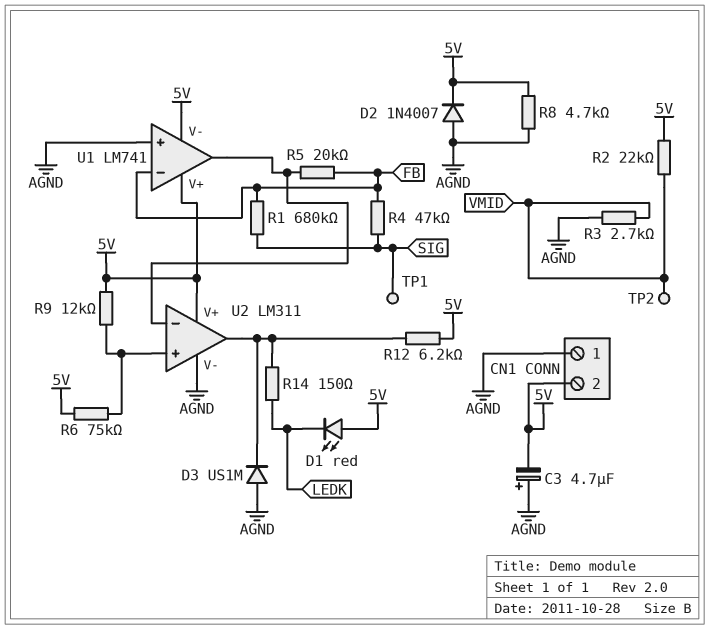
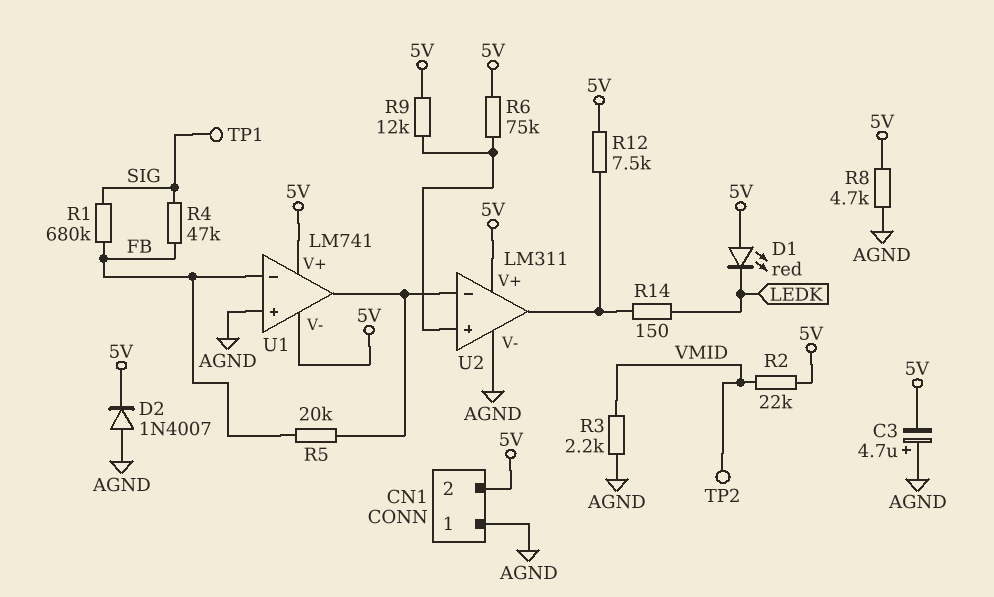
D3: diode US1M (A AGND, K U2/out) -> none
R3: 2.7k (AGND, VMID) -> 2.2k (AGND, VMID)
R12: 6.2k (5V, U2/out) -> 7.5k (5V, U2/out)

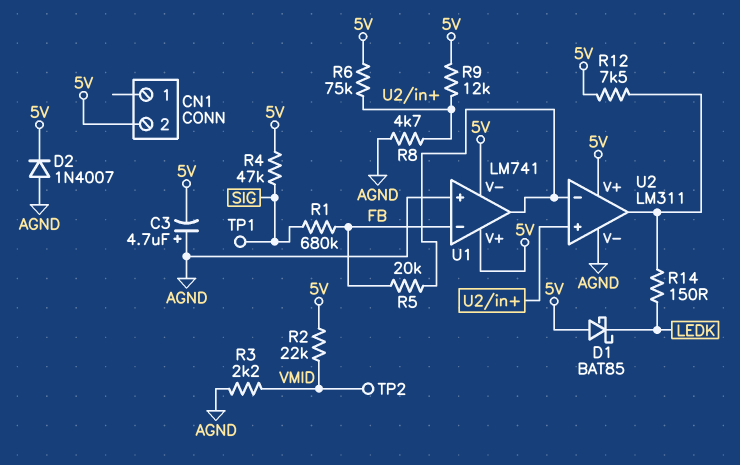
CN1 pin 1: AGND -> none
D1: LED red (A 5V, K LEDK) -> schottky BAT85 (A 5V, K LEDK)
R4: 47k (FB, SIG) -> 47k (5V, SIG)
R8: 4.7k (5V, AGND) -> 4.7k (AGND, U2/in+)

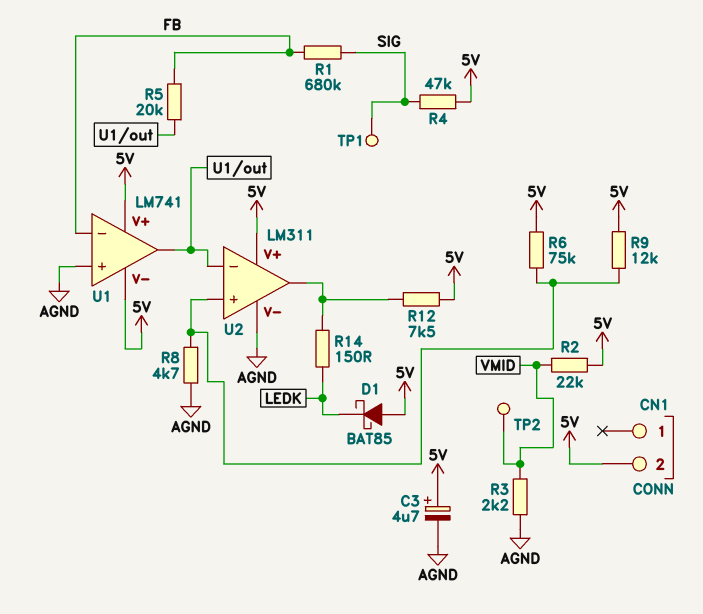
C3: 4.7uF (plus AGND, minus 5V) -> 4.7uF (plus 5V, minus AGND)
D2: diode 1N4007 (A AGND, K 5V) -> none

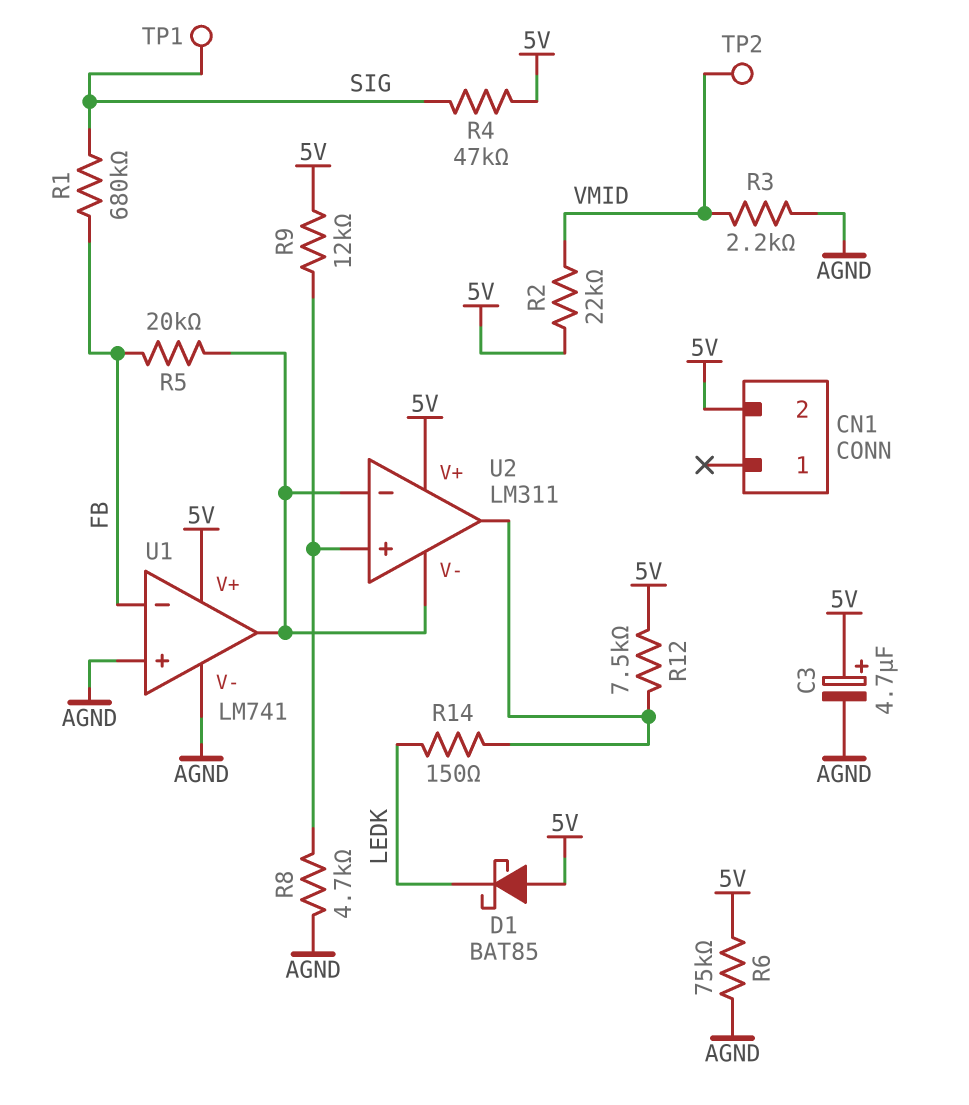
R6: 75k (5V, U2/in+) -> 75k (5V, AGND)
U1 pin V-: 5V -> AGND
U2 pin V-: AGND -> U1/out

